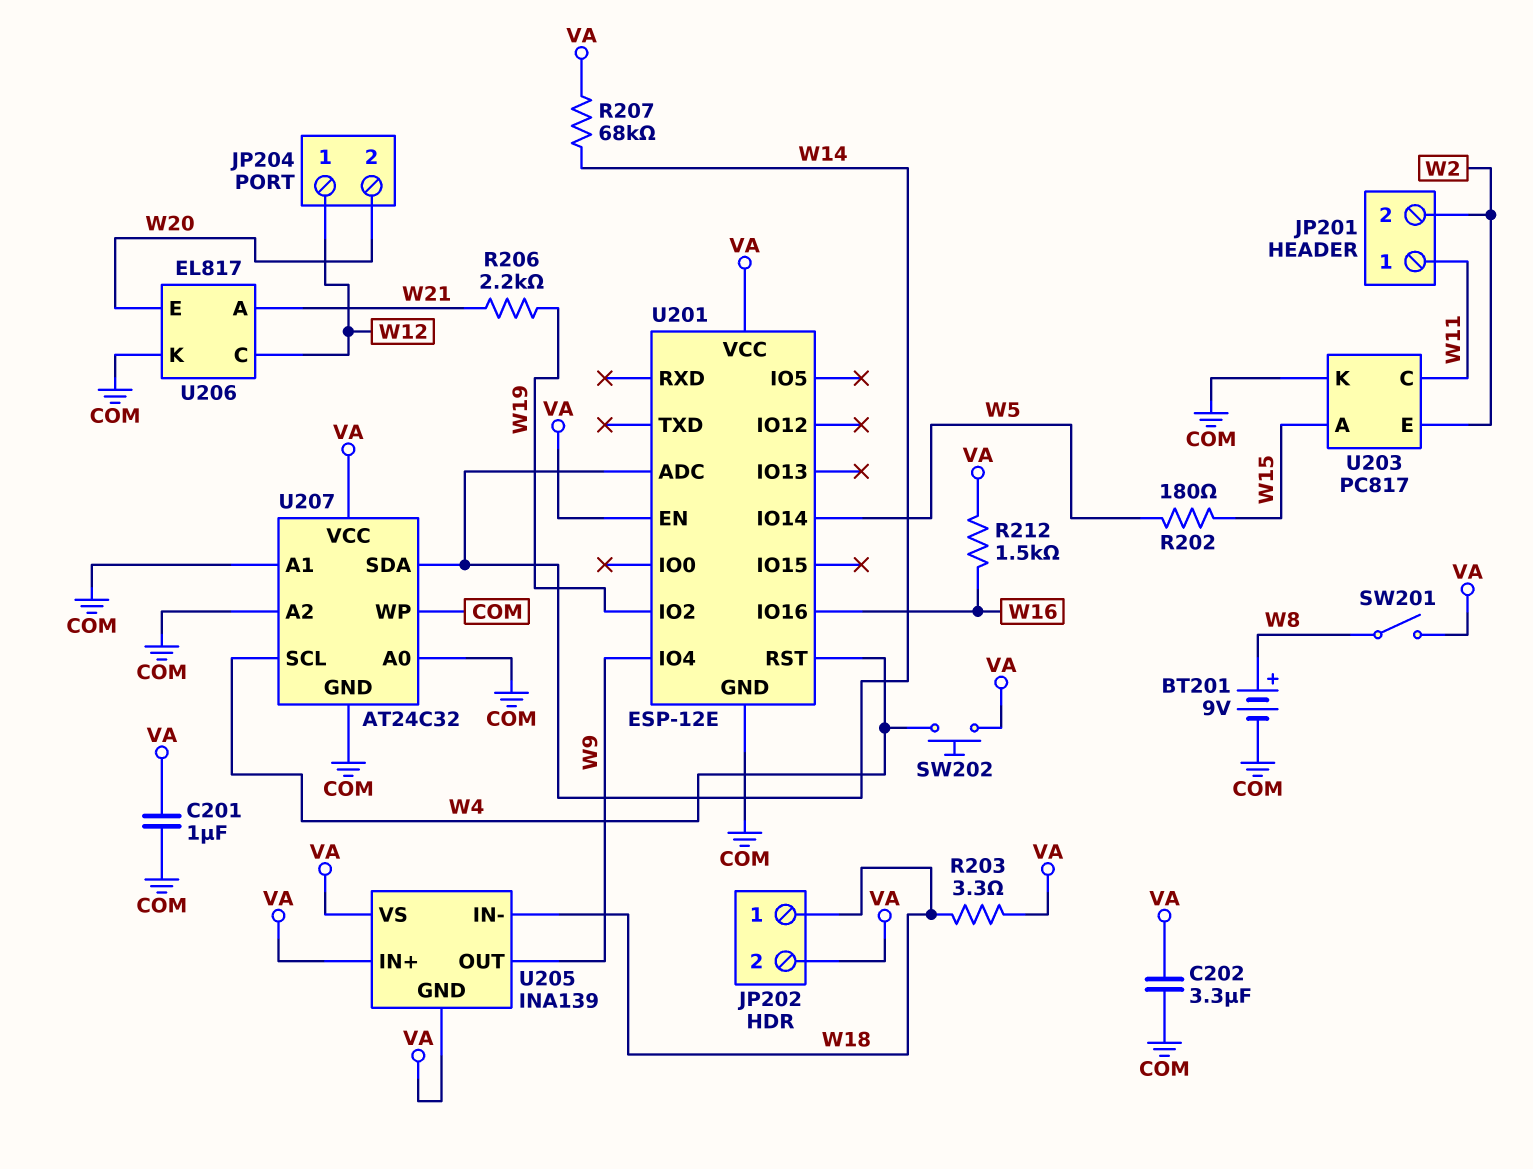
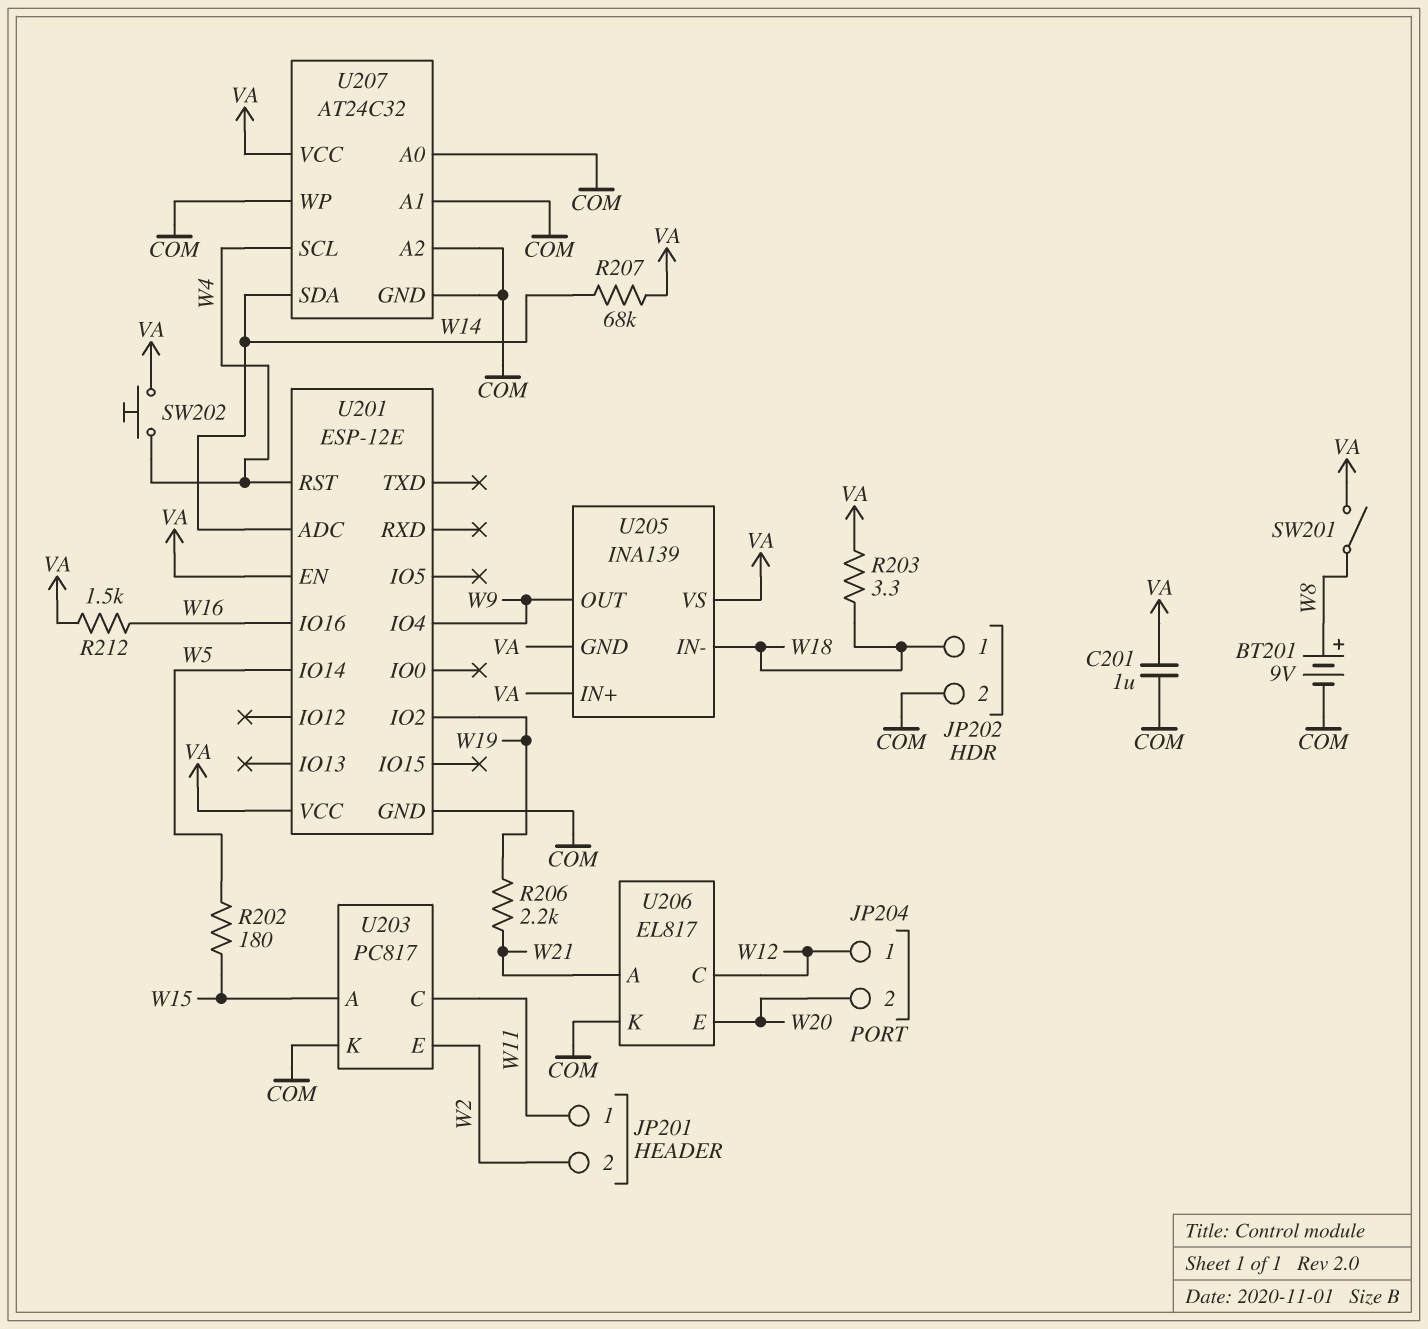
C202: 3.3uF (COM, VA) -> none
JP202 pin 2: VA -> COM

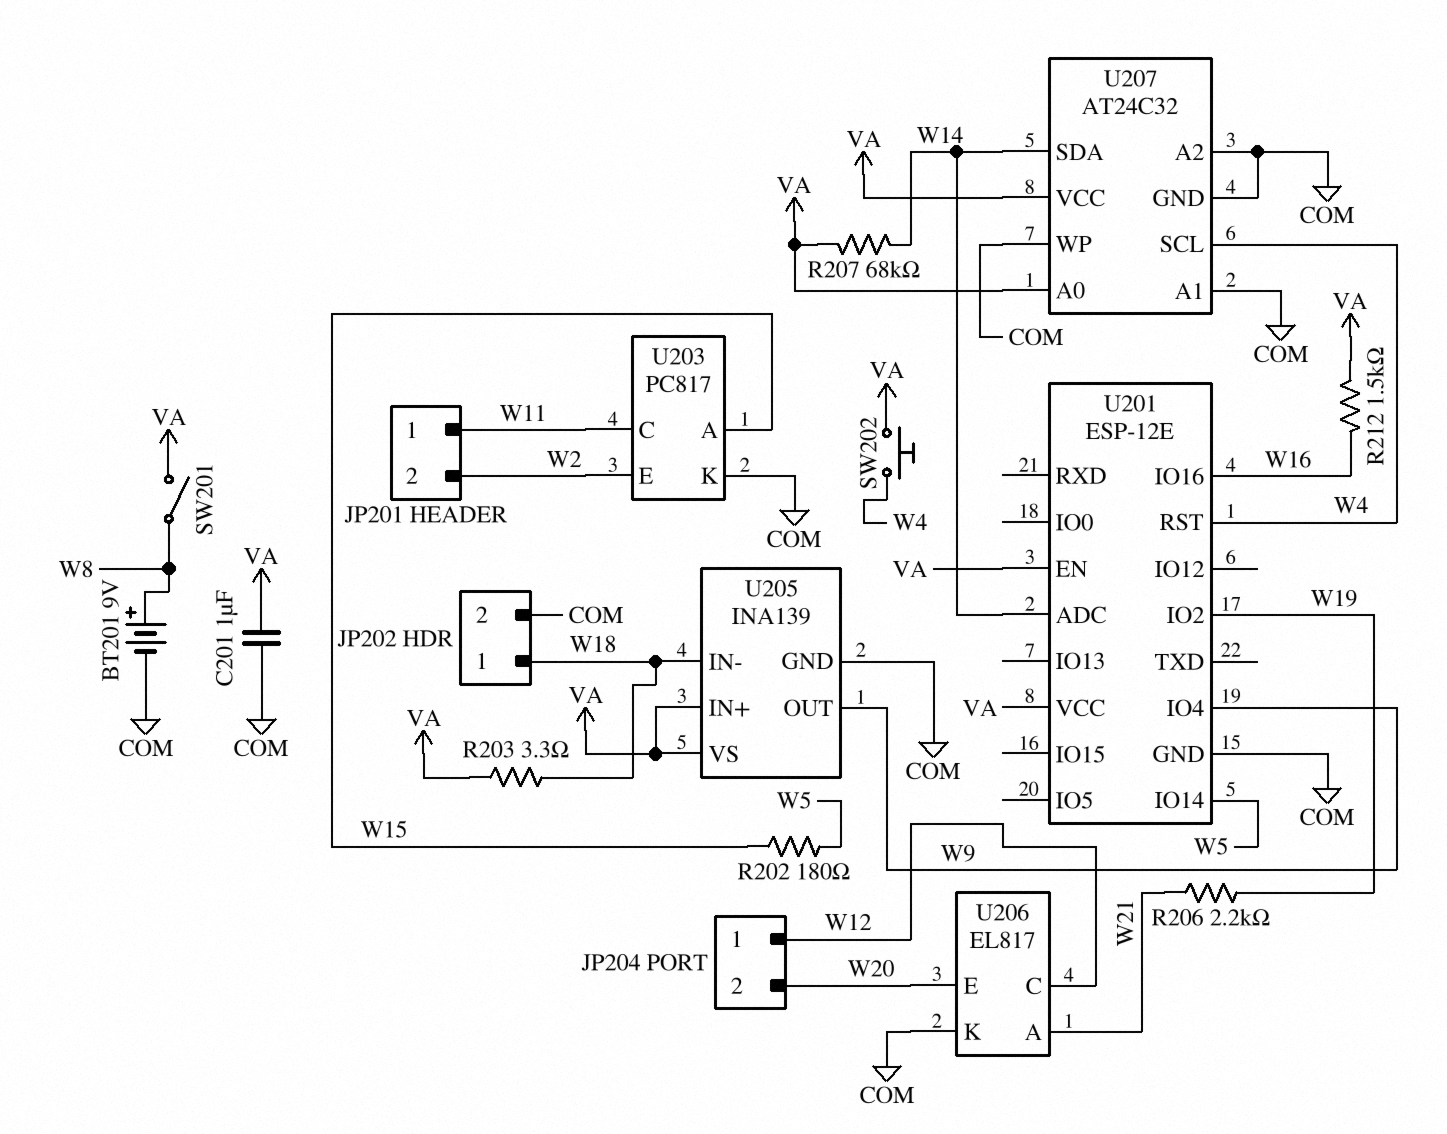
U205 pin GND: VA -> COM
U207 pin A0: COM -> VA

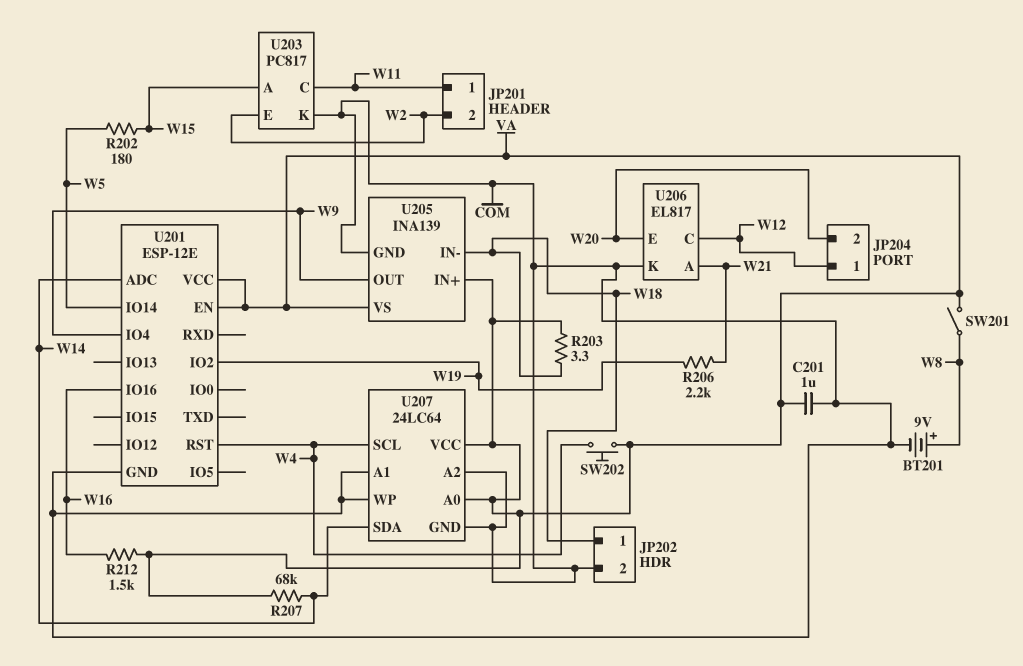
U207: AT24C32 -> 24LC64

